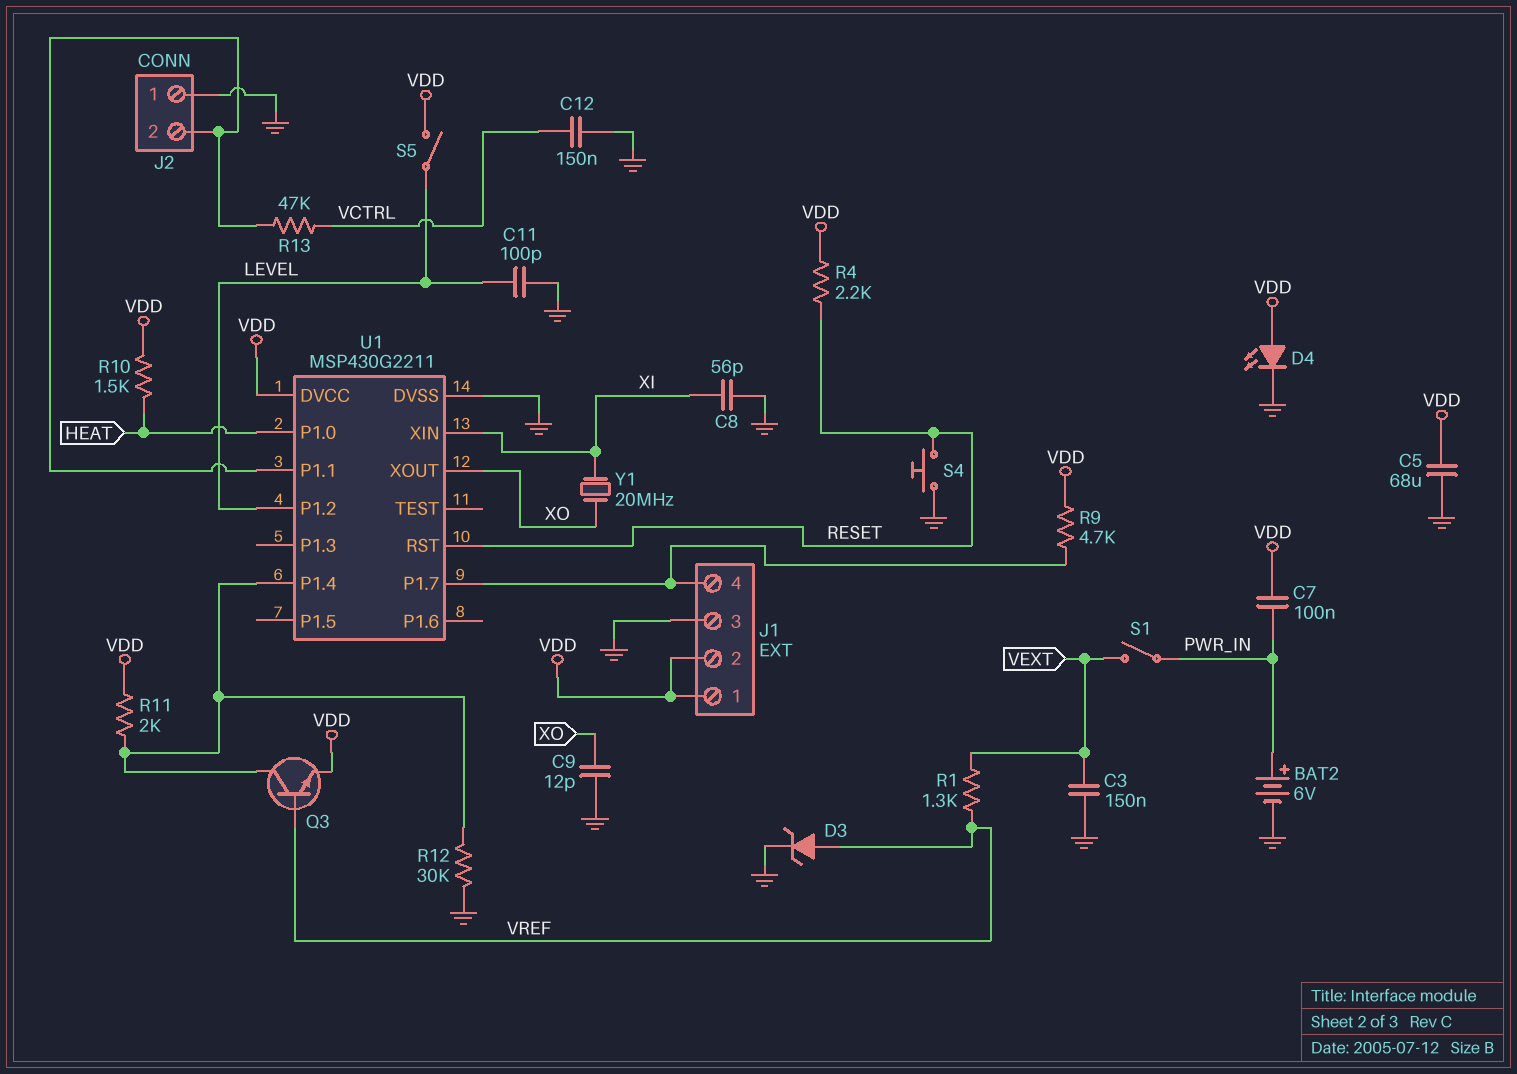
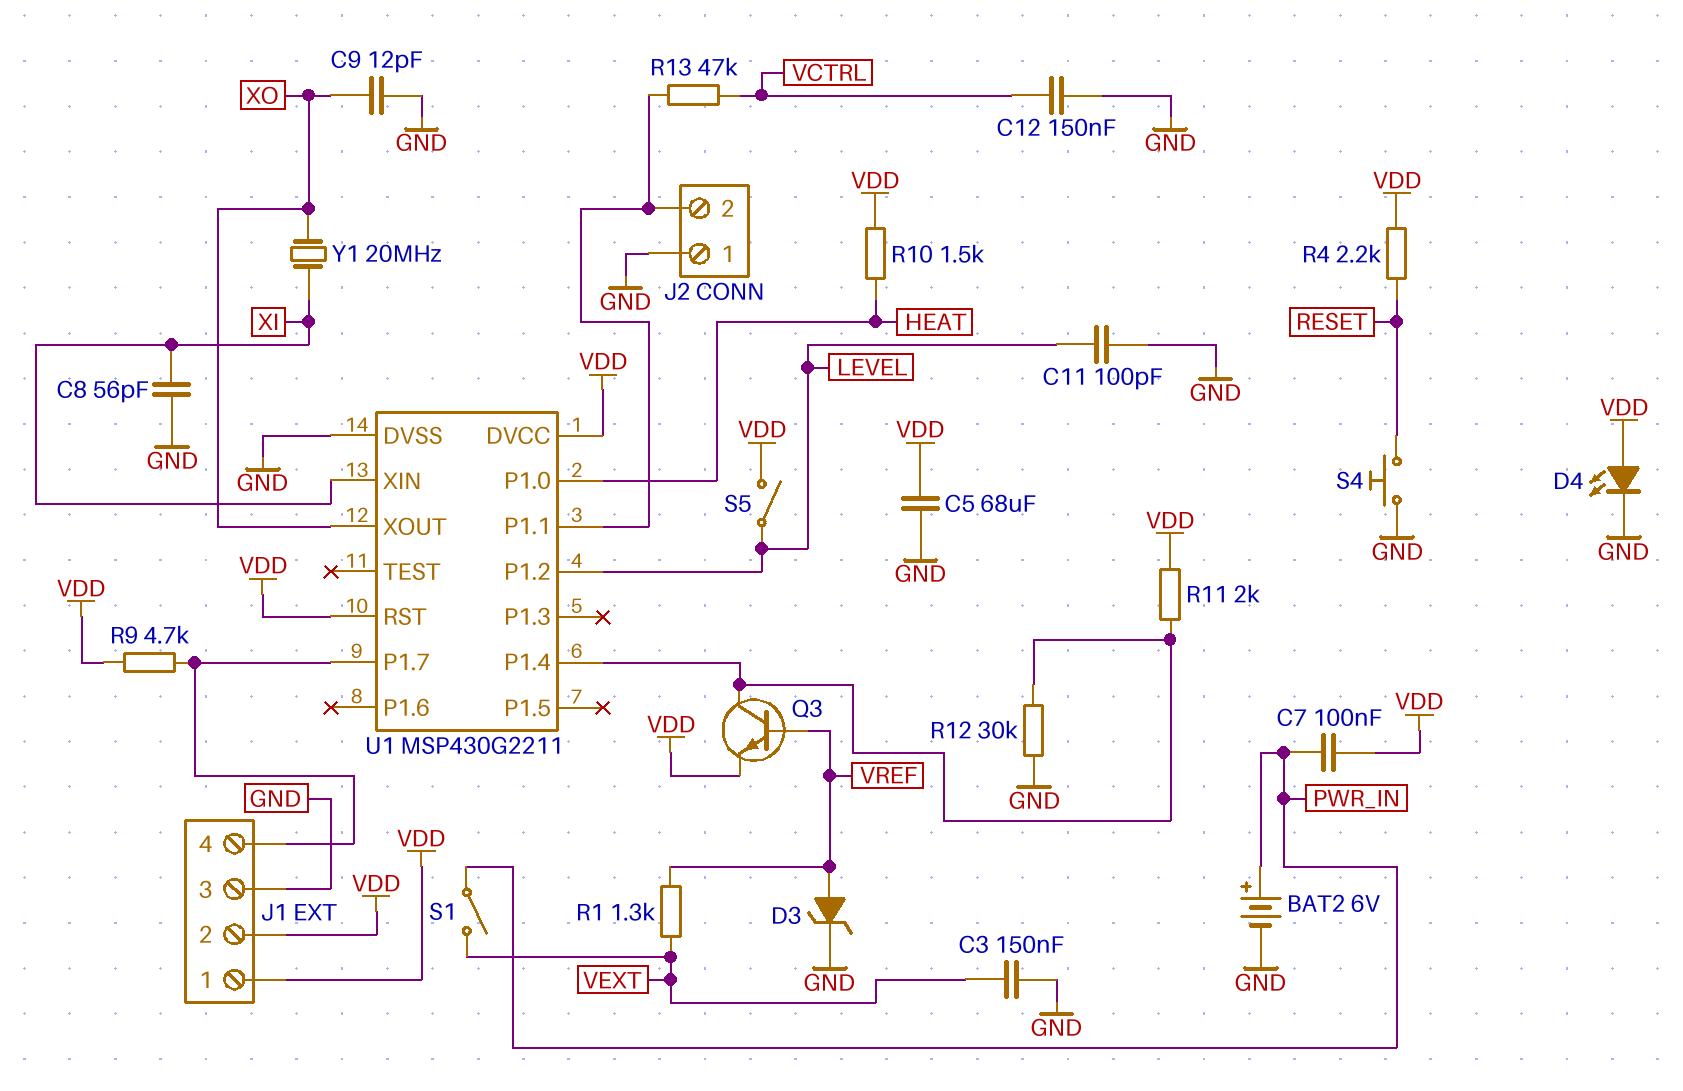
U1 pin RST: RESET -> VDD

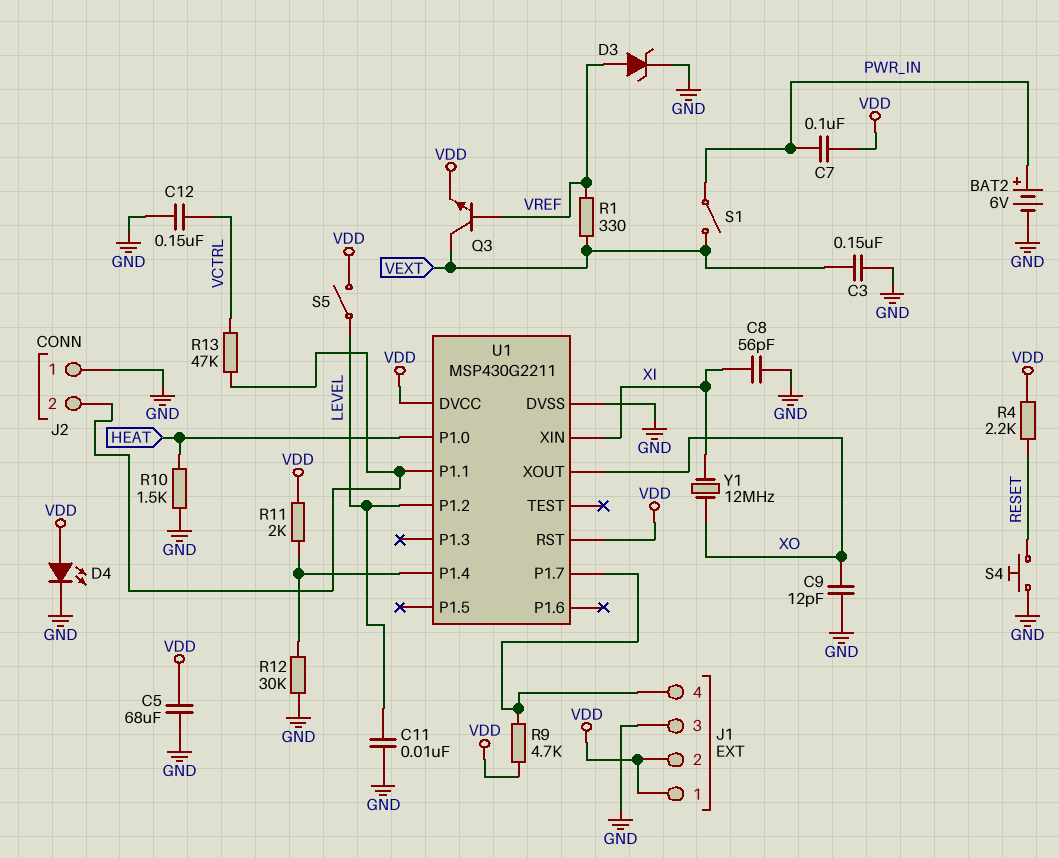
C11: 100pF (GND, LEVEL) -> 10nF (GND, LEVEL)
Q3: NPN (B VREF, C U1/P1.4, E VDD) -> NPN (B VREF, C VEXT, E VDD)
R1: 1.3k (VEXT, VREF) -> 330 (VEXT, VREF)
R10: 1.5k (HEAT, VDD) -> 1.5k (GND, HEAT)
Y1: 20MHz (XI, XO) -> 12MHz (XI, XO)

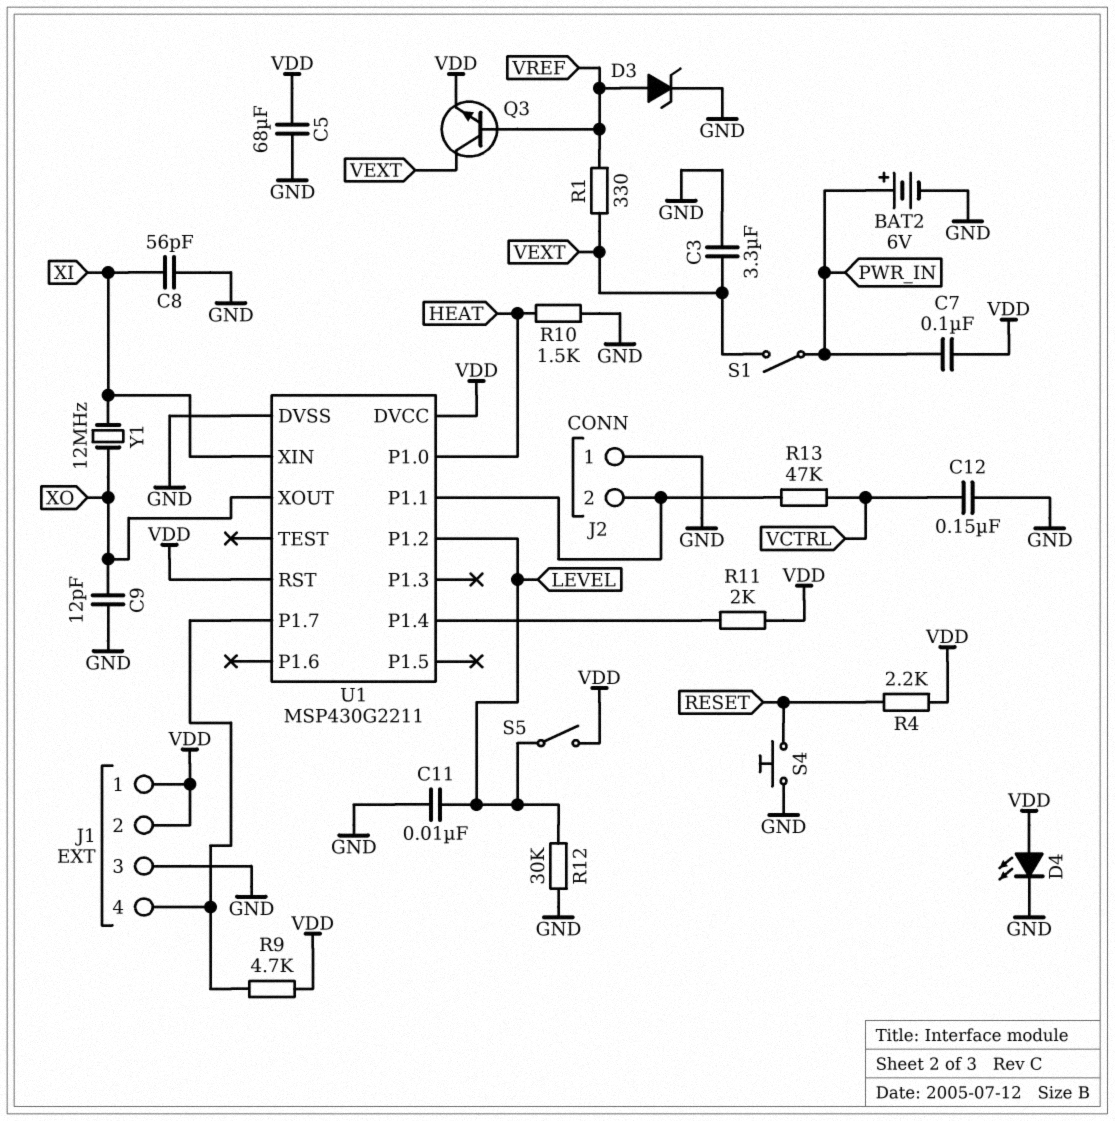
C3: 150nF (GND, VEXT) -> 3.3uF (GND, VEXT)
R12: 30k (GND, U1/P1.4) -> 30k (GND, LEVEL)

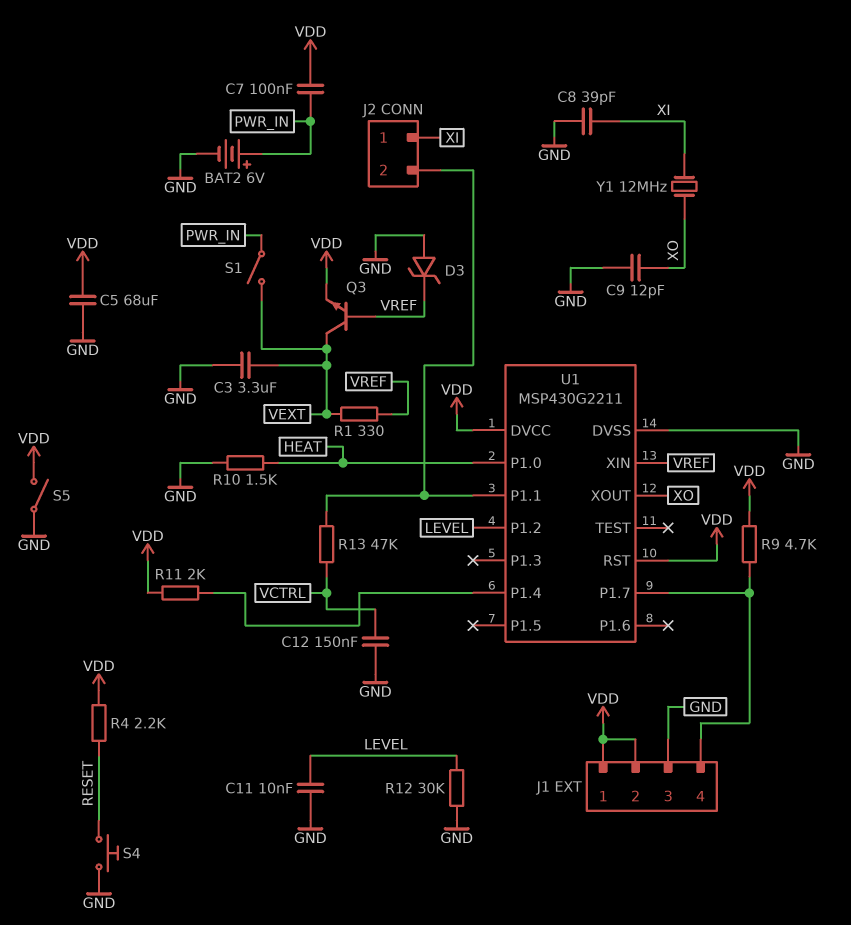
C8: 56pF (GND, XI) -> 39pF (GND, XI)
D3: zener (A VREF, K GND) -> zener (A GND, K VREF)
D4: LED (A VDD, K GND) -> none
J2 pin 1: GND -> XI
S5: switch (LEVEL, VDD) -> switch (GND, VDD)
U1 pin XIN: XI -> VREF

